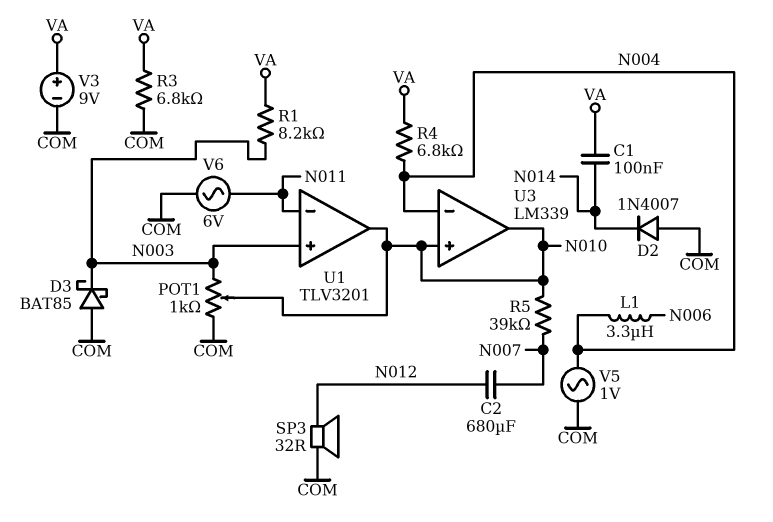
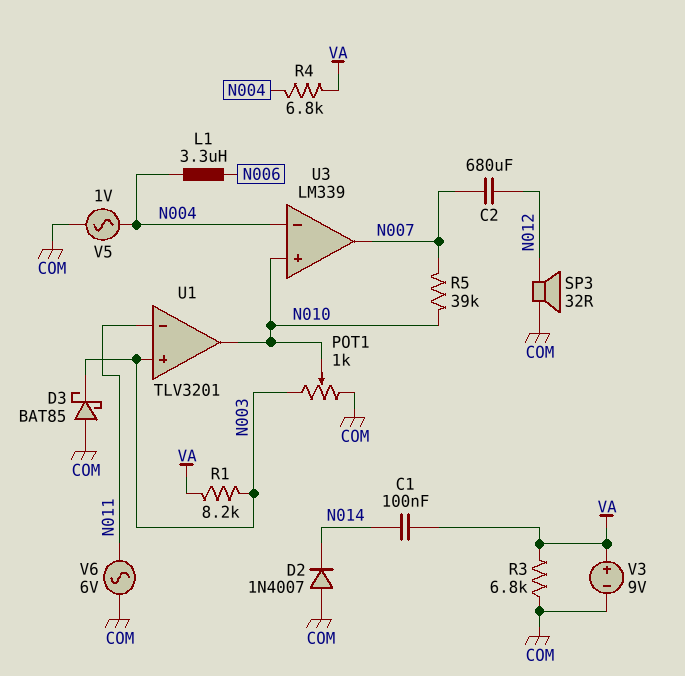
U3 pin out: N010 -> N007

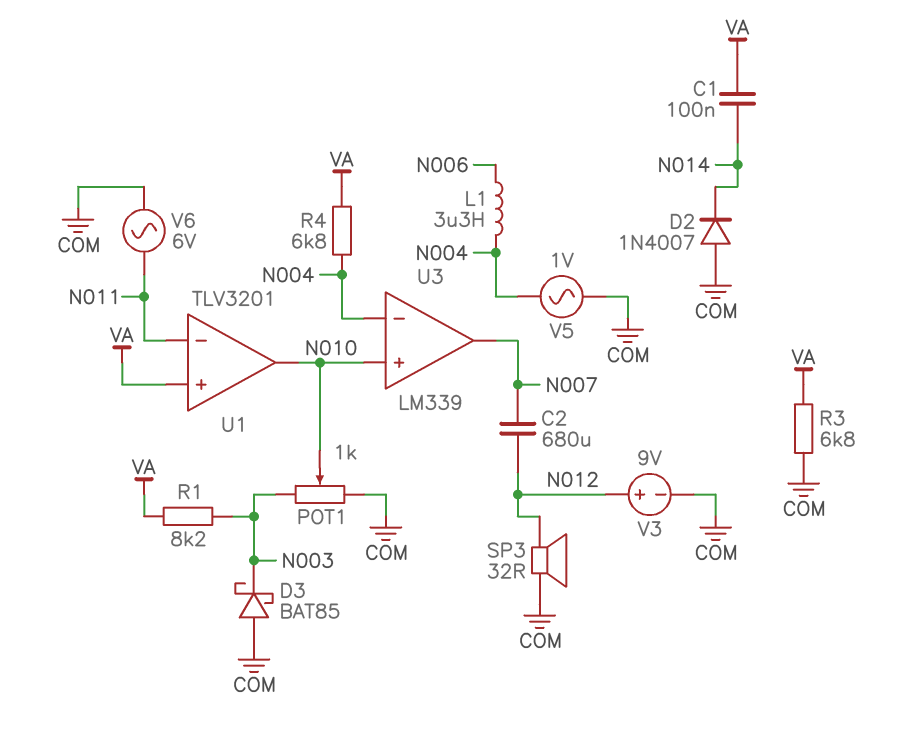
R5: 39k (N007, N010) -> none
U1 pin in+: N003 -> VA
V3: 9V (plus VA, minus COM) -> 9V (plus N012, minus COM)

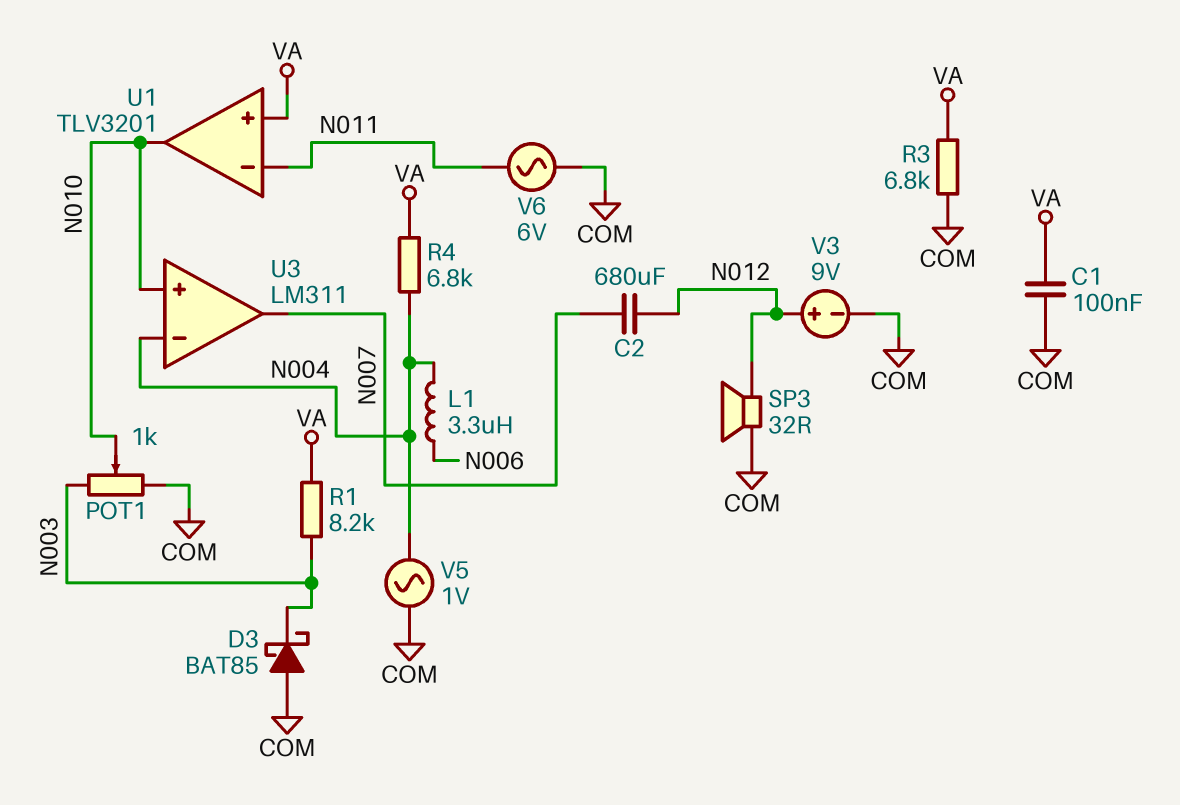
C1: 100nF (N014, VA) -> 100nF (COM, VA)
D2: diode 1N4007 (A COM, K N014) -> none
U3: LM339 -> LM311

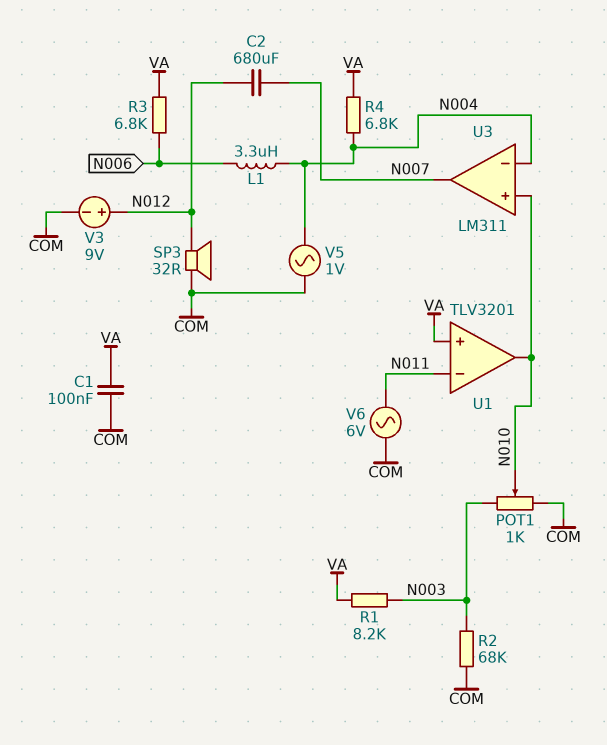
D3: schottky BAT85 (A COM, K N003) -> none
R2: none -> 68k (COM, N003)
R3: 6.8k (COM, VA) -> 6.8k (N006, VA)

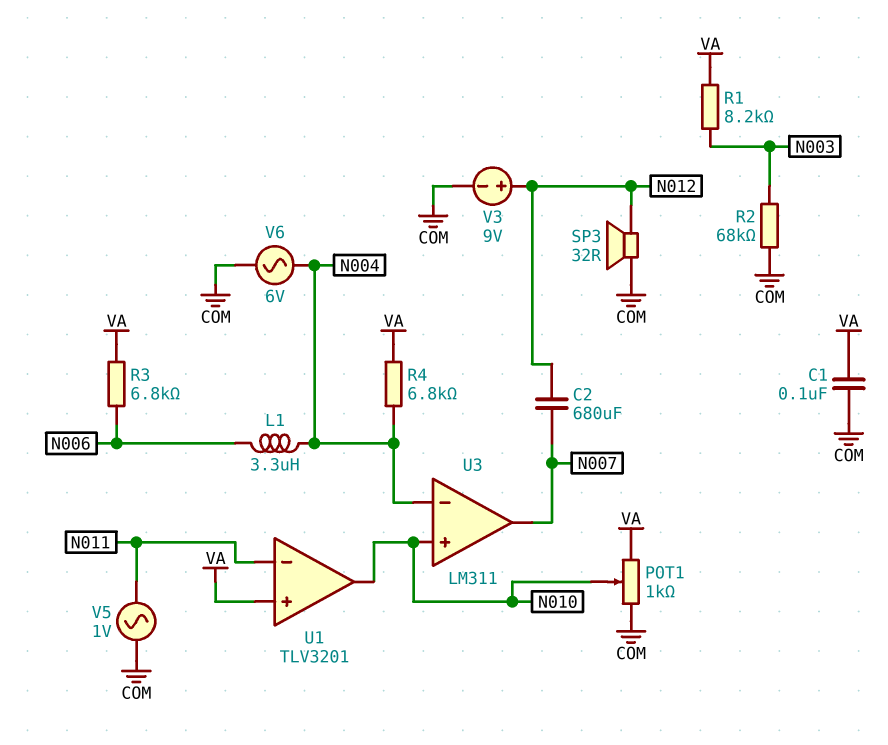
POT1: 1k (COM, N003, wiper N010) -> 1k (COM, VA, wiper N010)
V5: AC 1V (COM, N004) -> AC 1V (COM, N011)
V6: AC 6V (COM, N011) -> AC 6V (COM, N004)

